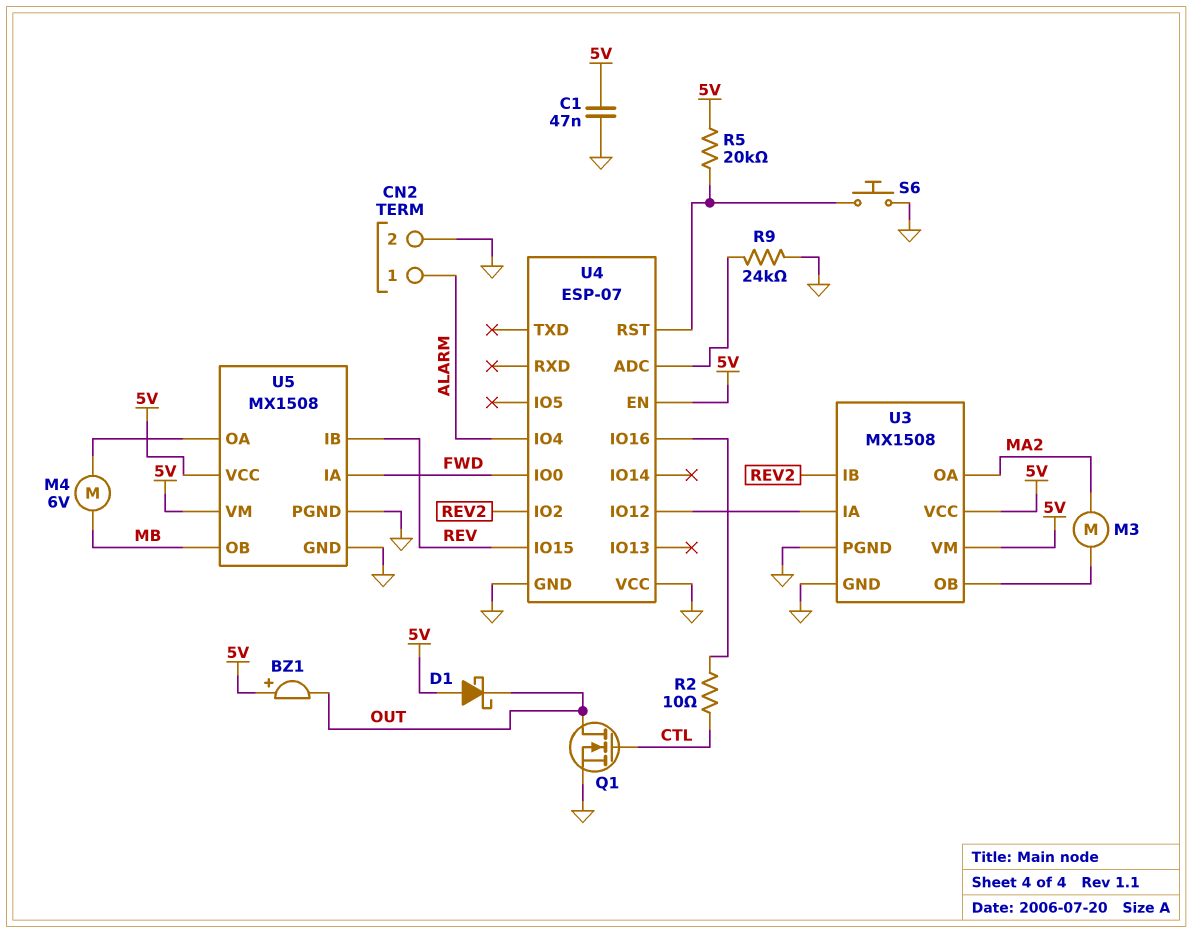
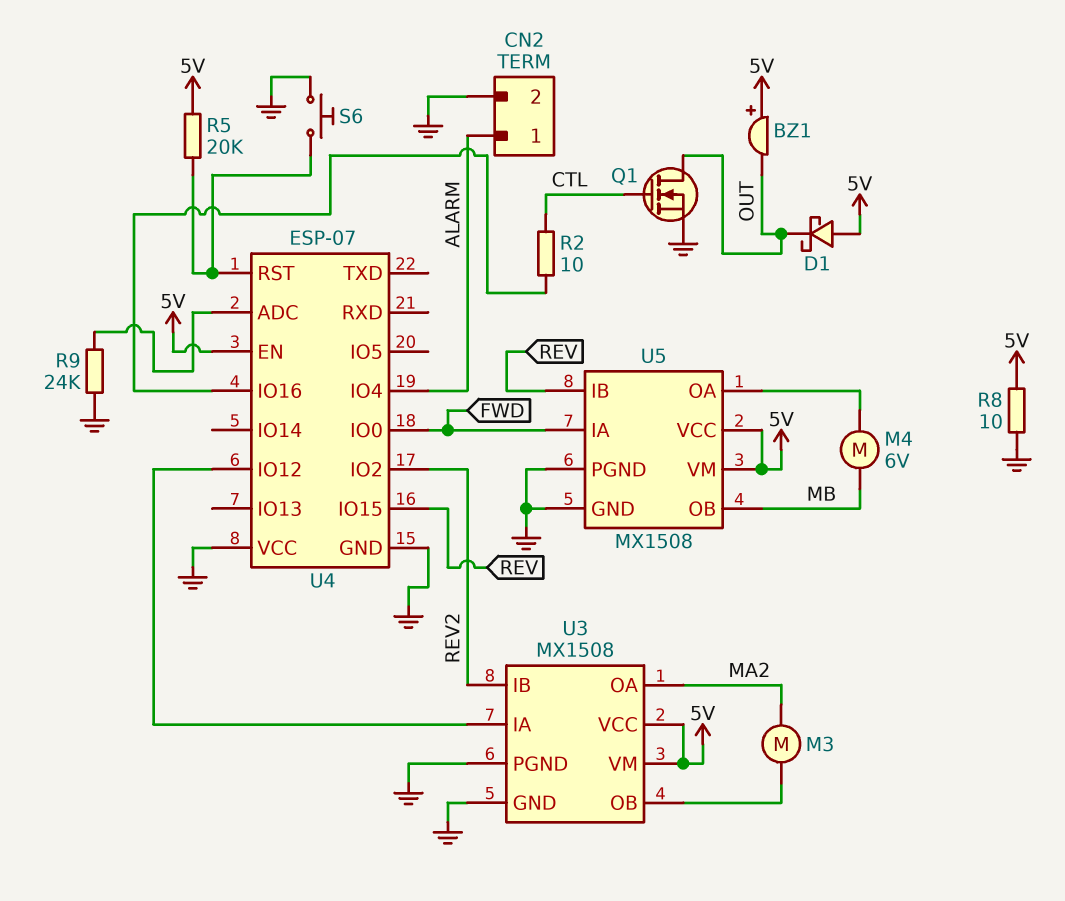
C1: 47nF (5V, GND) -> none
R8: none -> 10 (5V, GND)

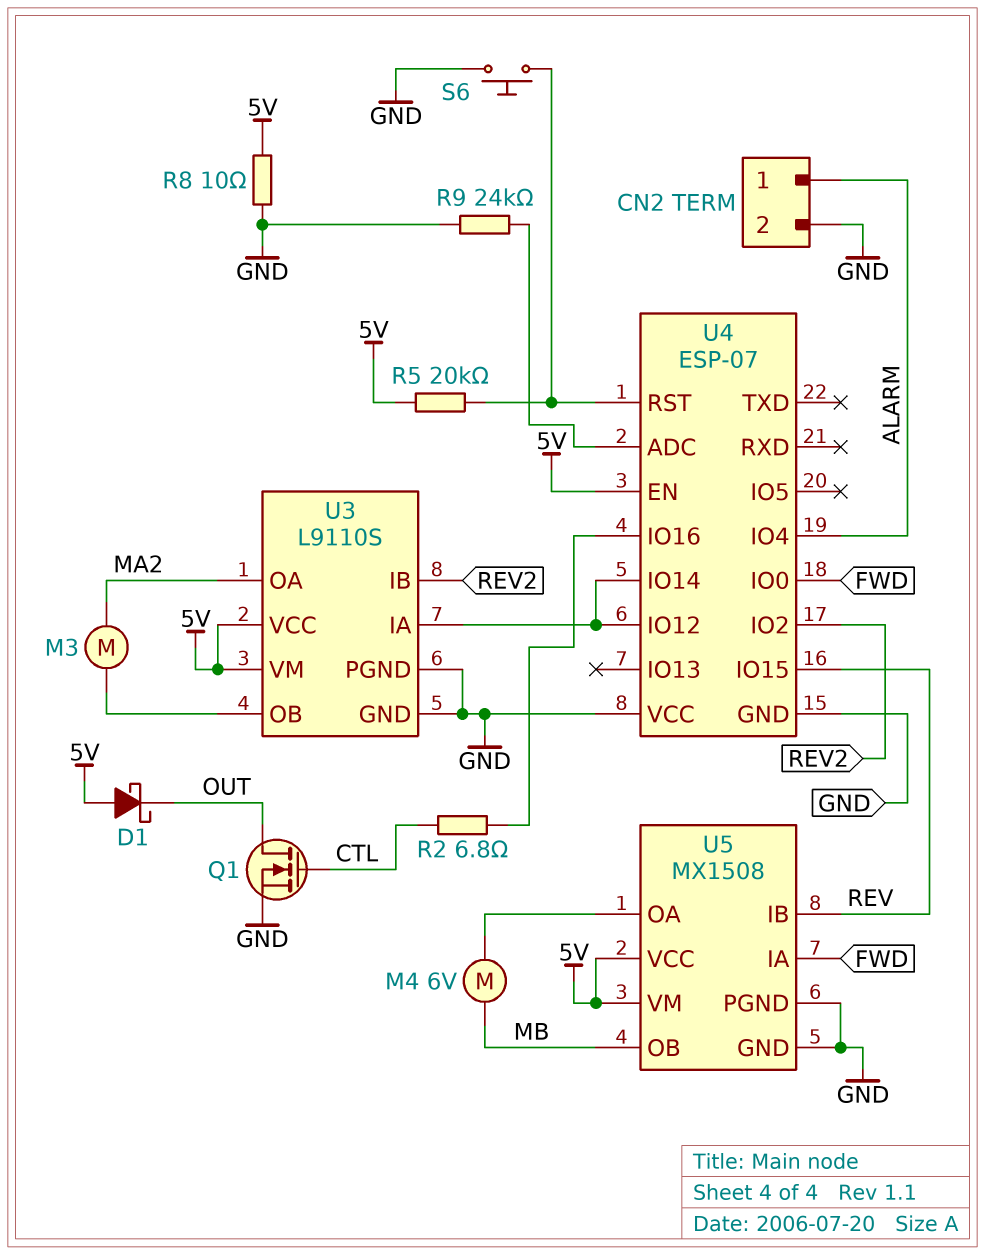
BZ1: buzzer (plus 5V, minus OUT) -> none
R2: 10 (CTL, U4/IO16) -> 6.8 (CTL, U4/IO16)
U3: MX1508 -> L9110S
U4 pin IO14: none -> U3/IA

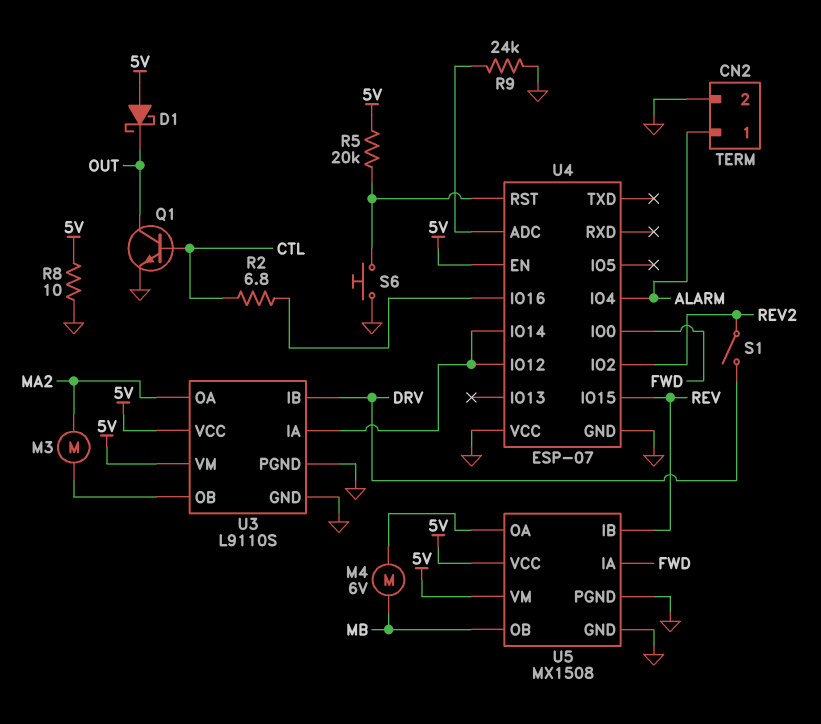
Q1: NMOS (G CTL, D OUT, S GND) -> NPN (B CTL, C OUT, E GND)
S1: none -> switch (DRV, REV2)
U3 pin IB: REV2 -> DRV

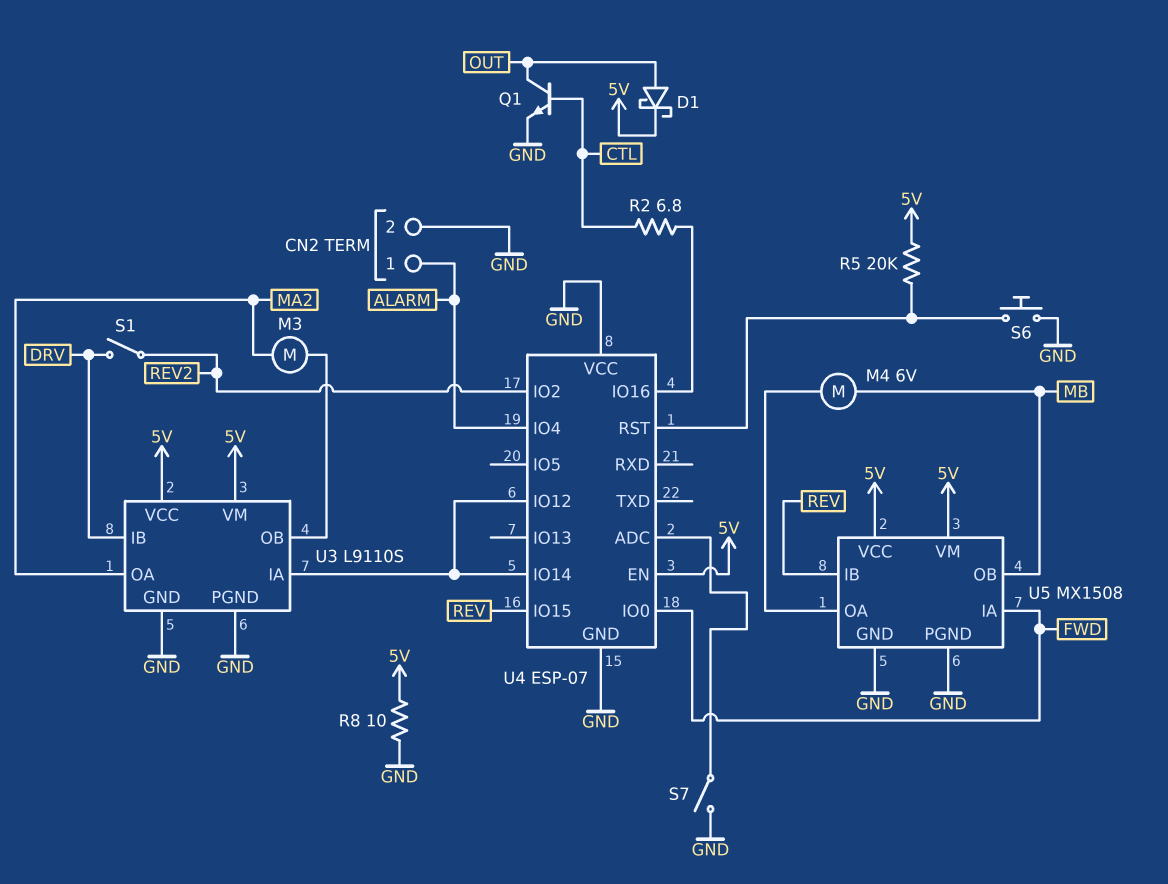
D1: schottky (A 5V, K OUT) -> schottky (A OUT, K 5V)
R9: 24k (GND, U4/ADC) -> none
S7: none -> switch (GND, U4/ADC)

